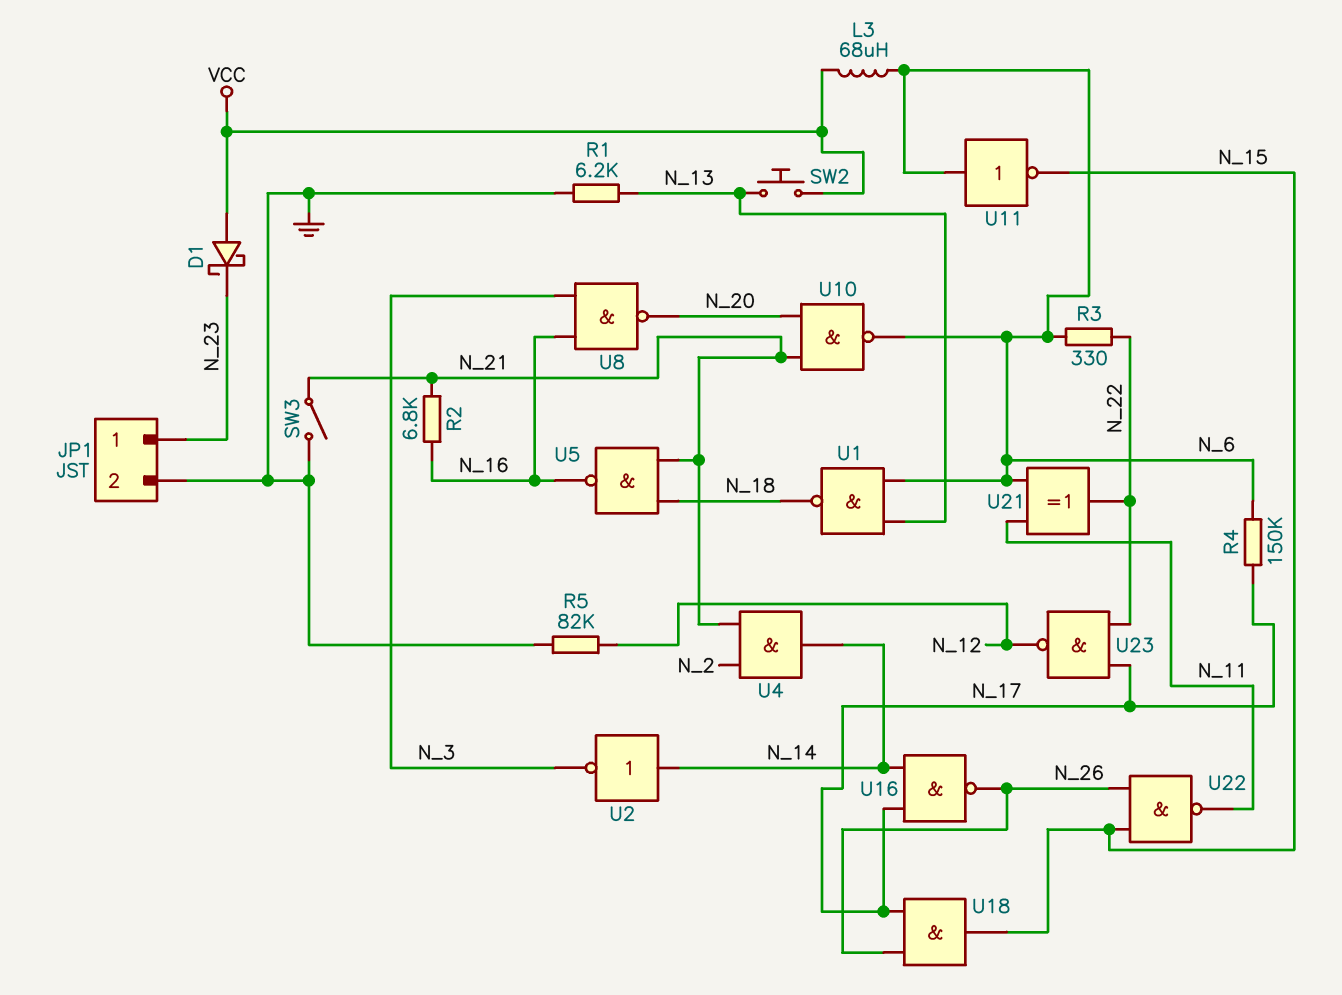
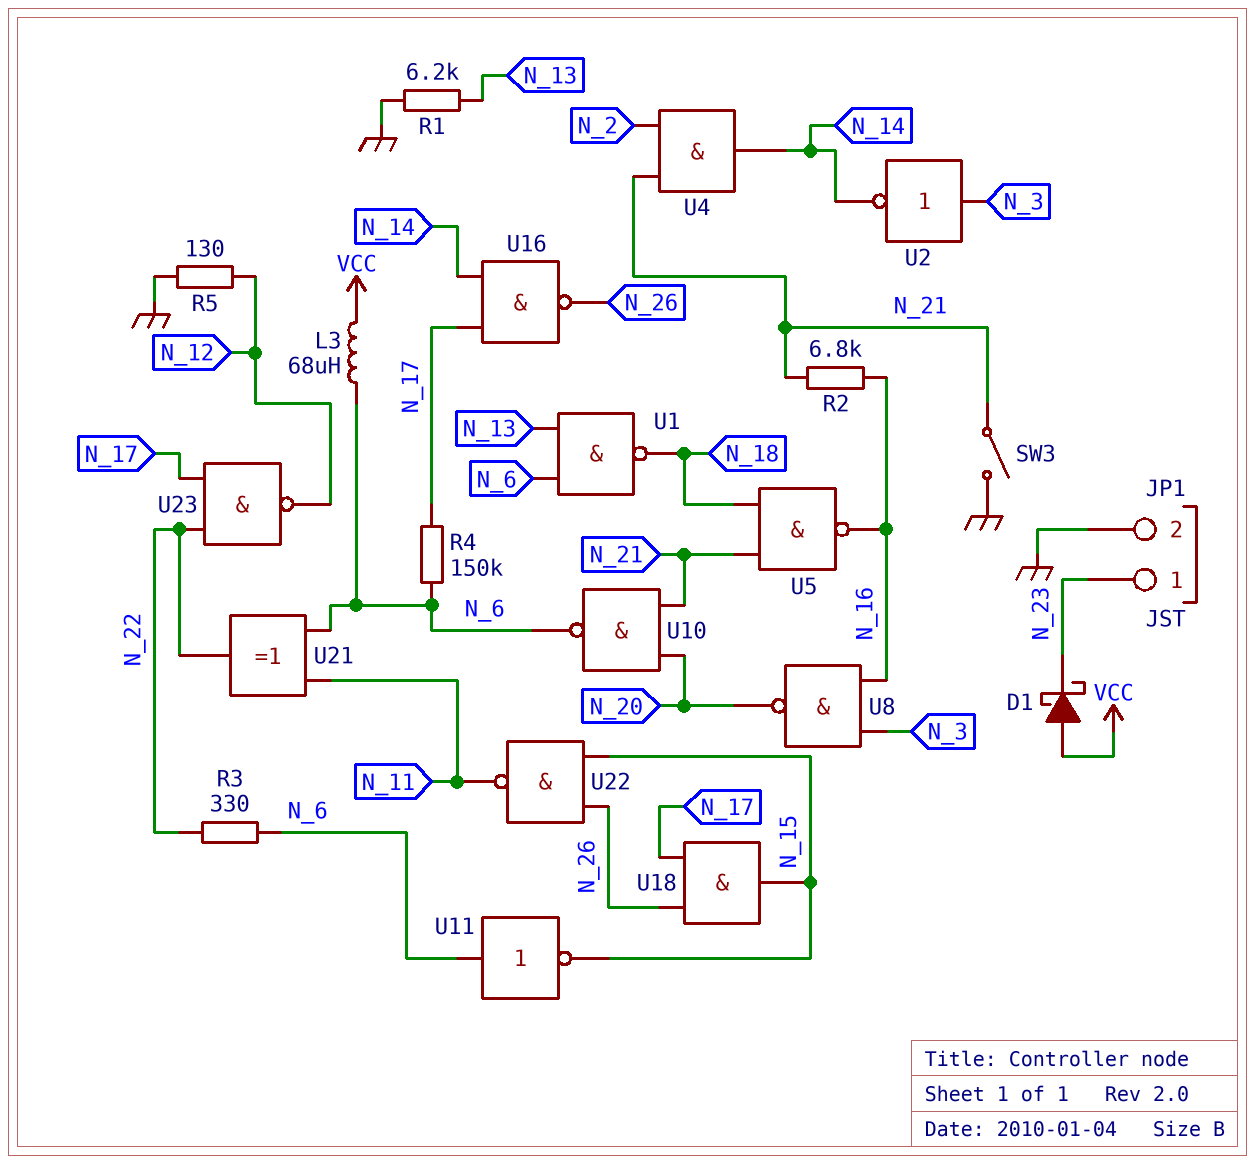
R5: 82k (GND, N_12) -> 130 (GND, N_12)
SW2: button (N_13, VCC) -> none
U2: NOT (in N_14, out N_3) -> NOT (in N_3, out N_14)

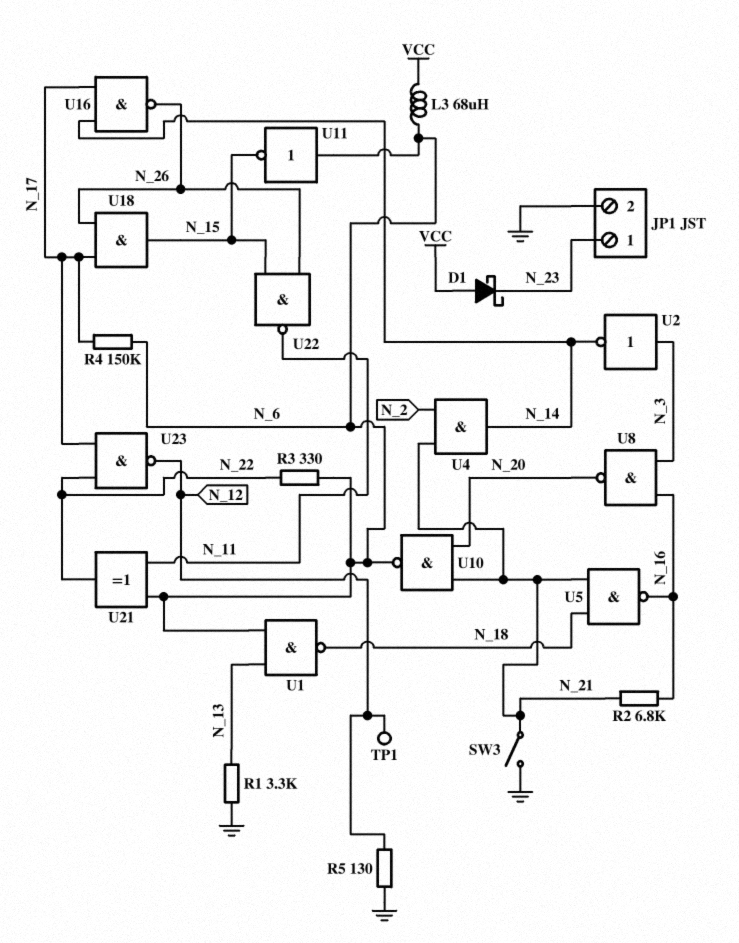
R1: 6.2k (GND, N_13) -> 3.3k (GND, N_13)
TP1: none -> test point (N_12)

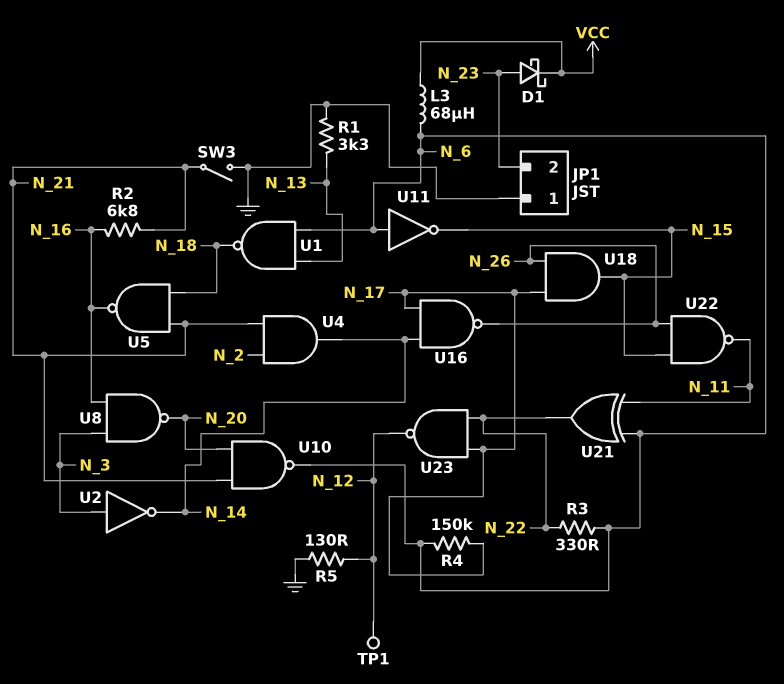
D1: schottky (A VCC, K N_23) -> schottky (A N_23, K VCC)
JP1 pin 1: N_23 -> GND
JP1 pin 2: GND -> N_23

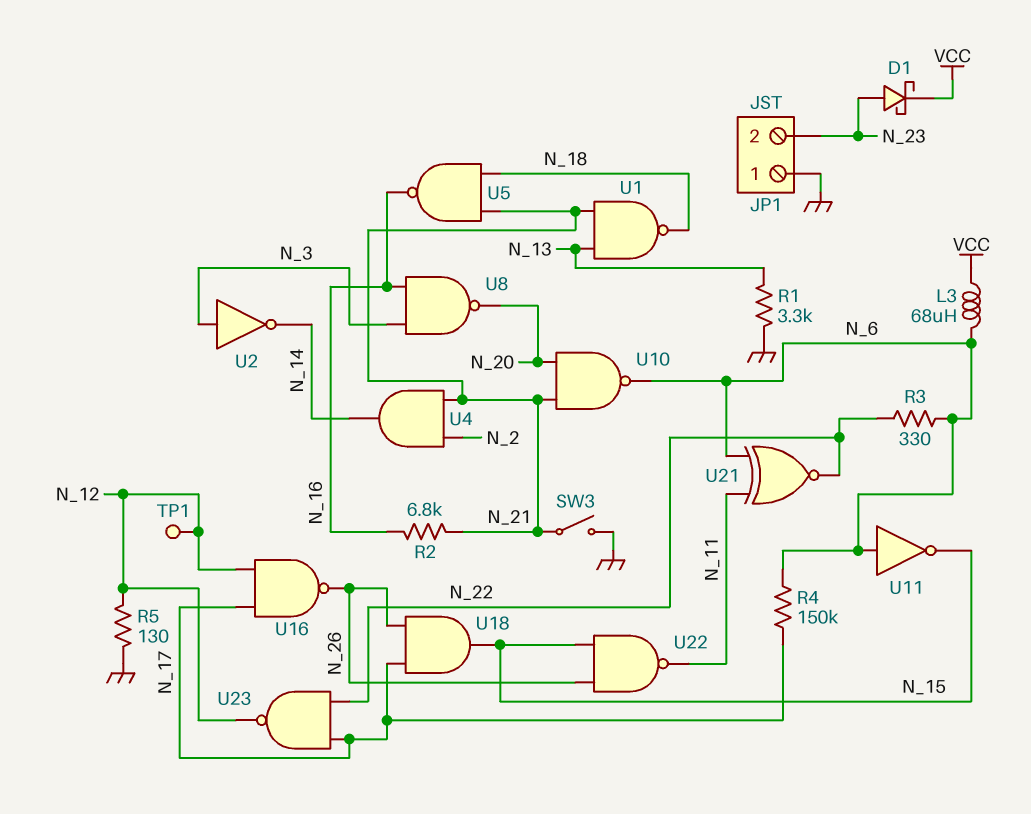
U1: NAND (in N_6, in N_13, out N_18) -> NAND (in N_13, in N_21, out N_18)
U16: NAND (in N_14, in N_17, out N_26) -> NAND (in N_12, in N_17, out N_26)
U21: XOR (in N_6, in N_11, out N_22) -> XNOR (in N_6, in N_11, out N_22)

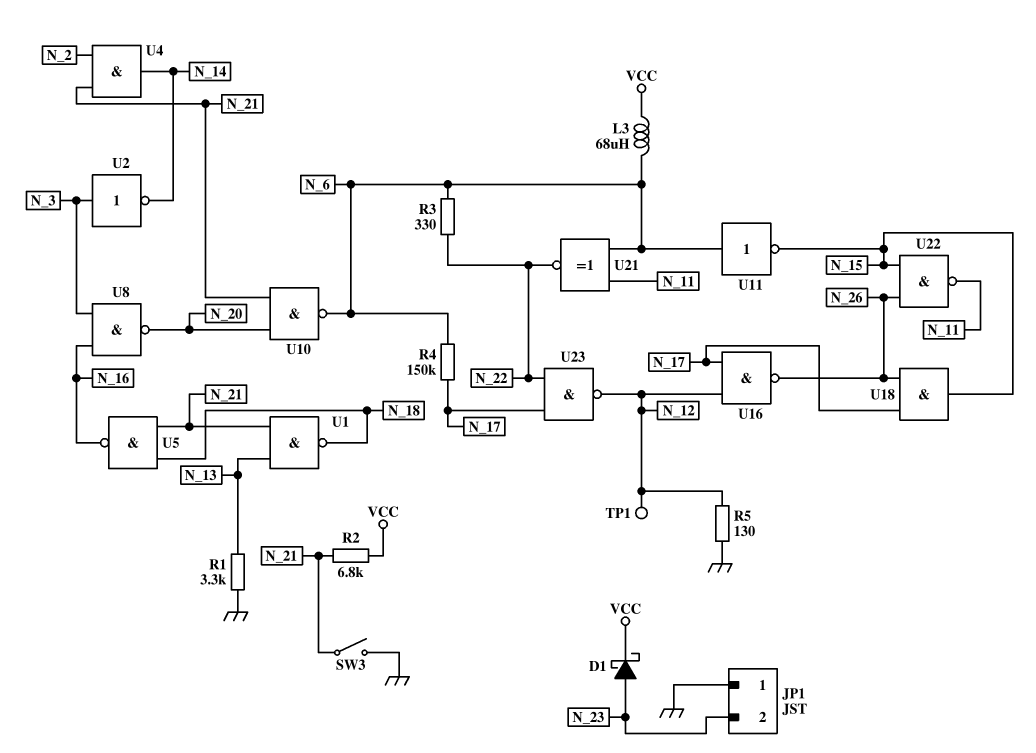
R2: 6.8k (N_16, N_21) -> 6.8k (N_21, VCC)

